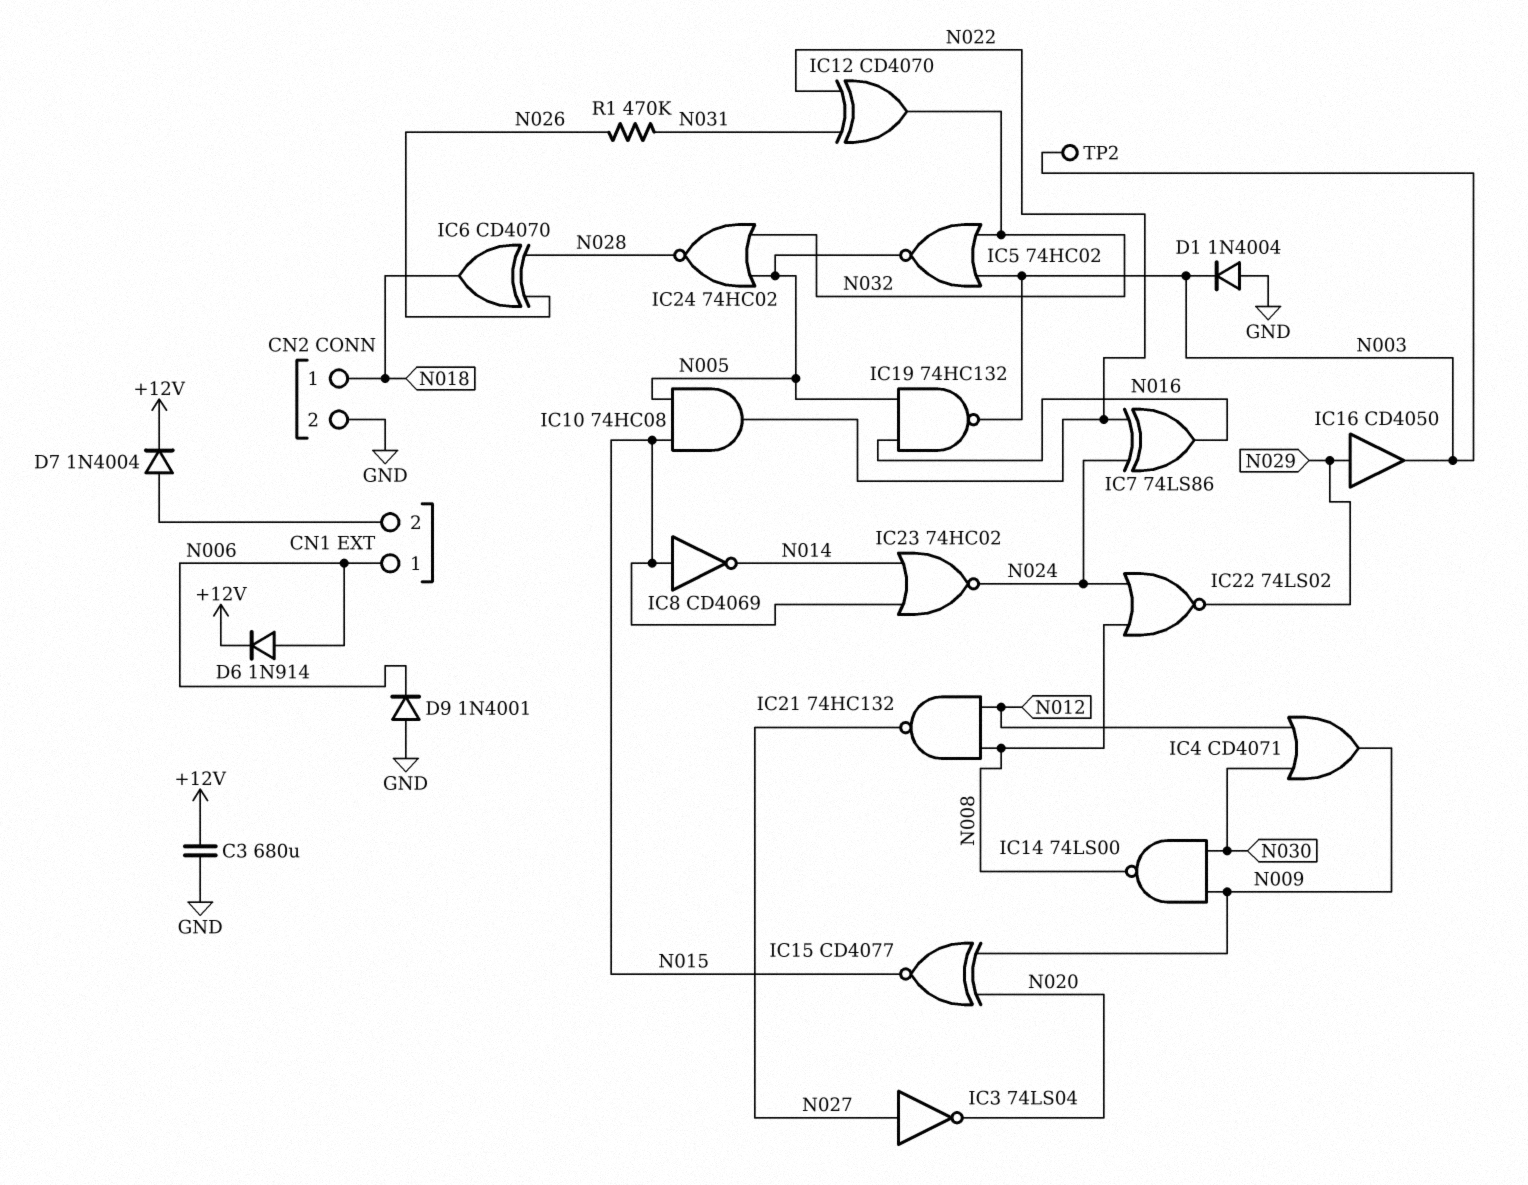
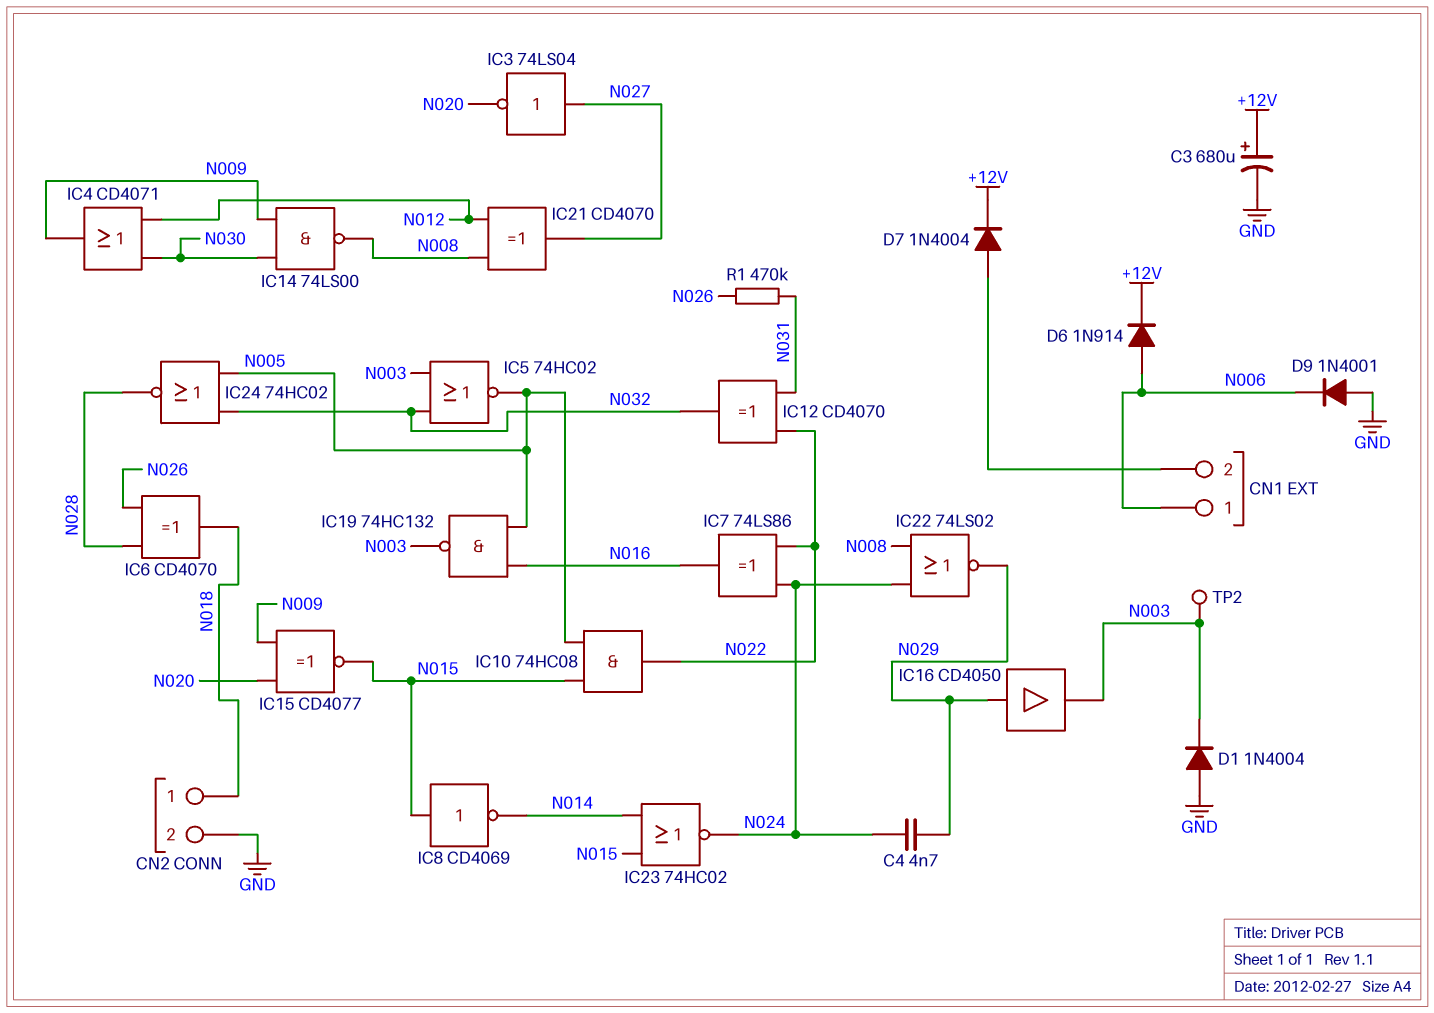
C3: 680uF (+12V, GND) -> 680uF (plus +12V, minus GND)
C4: none -> 4.7nF (N024, N029)
IC21: NAND 74HC132 (in N008, in N012, out N027) -> XOR CD4070 (in N008, in N012, out N027)

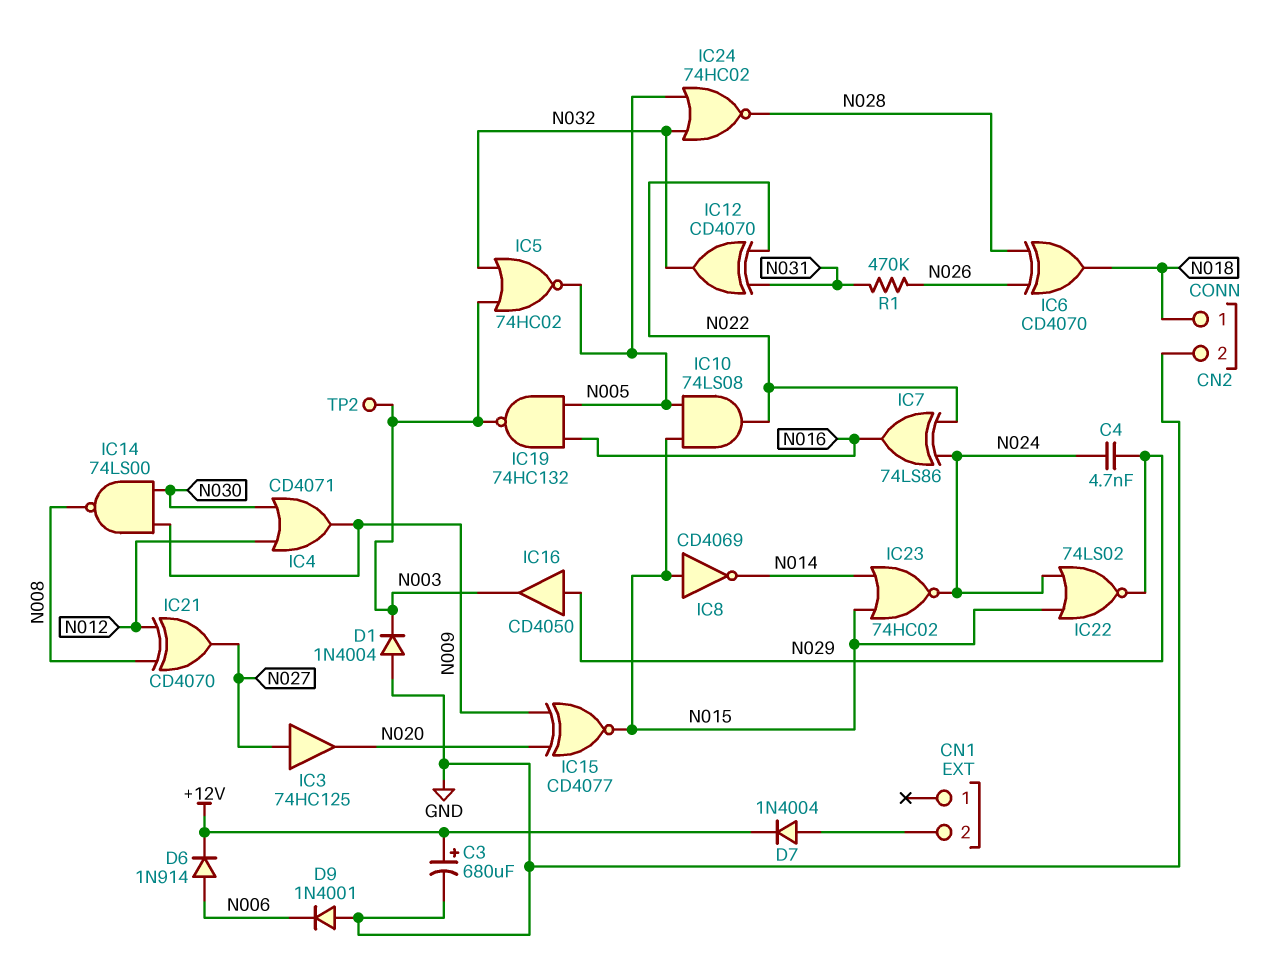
CN1 pin 1: N006 -> none
IC3: NOT 74LS04 (in N027, out N020) -> buffer 74HC125 (in N027, out N020)
IC10: AND 74HC08 (in N005, in N015, out N022) -> AND 74LS08 (in N005, in N015, out N022)
IC22: NOR 74LS02 (in N008, in N024, out N029) -> NOR 74LS02 (in N015, in N024, out N029)

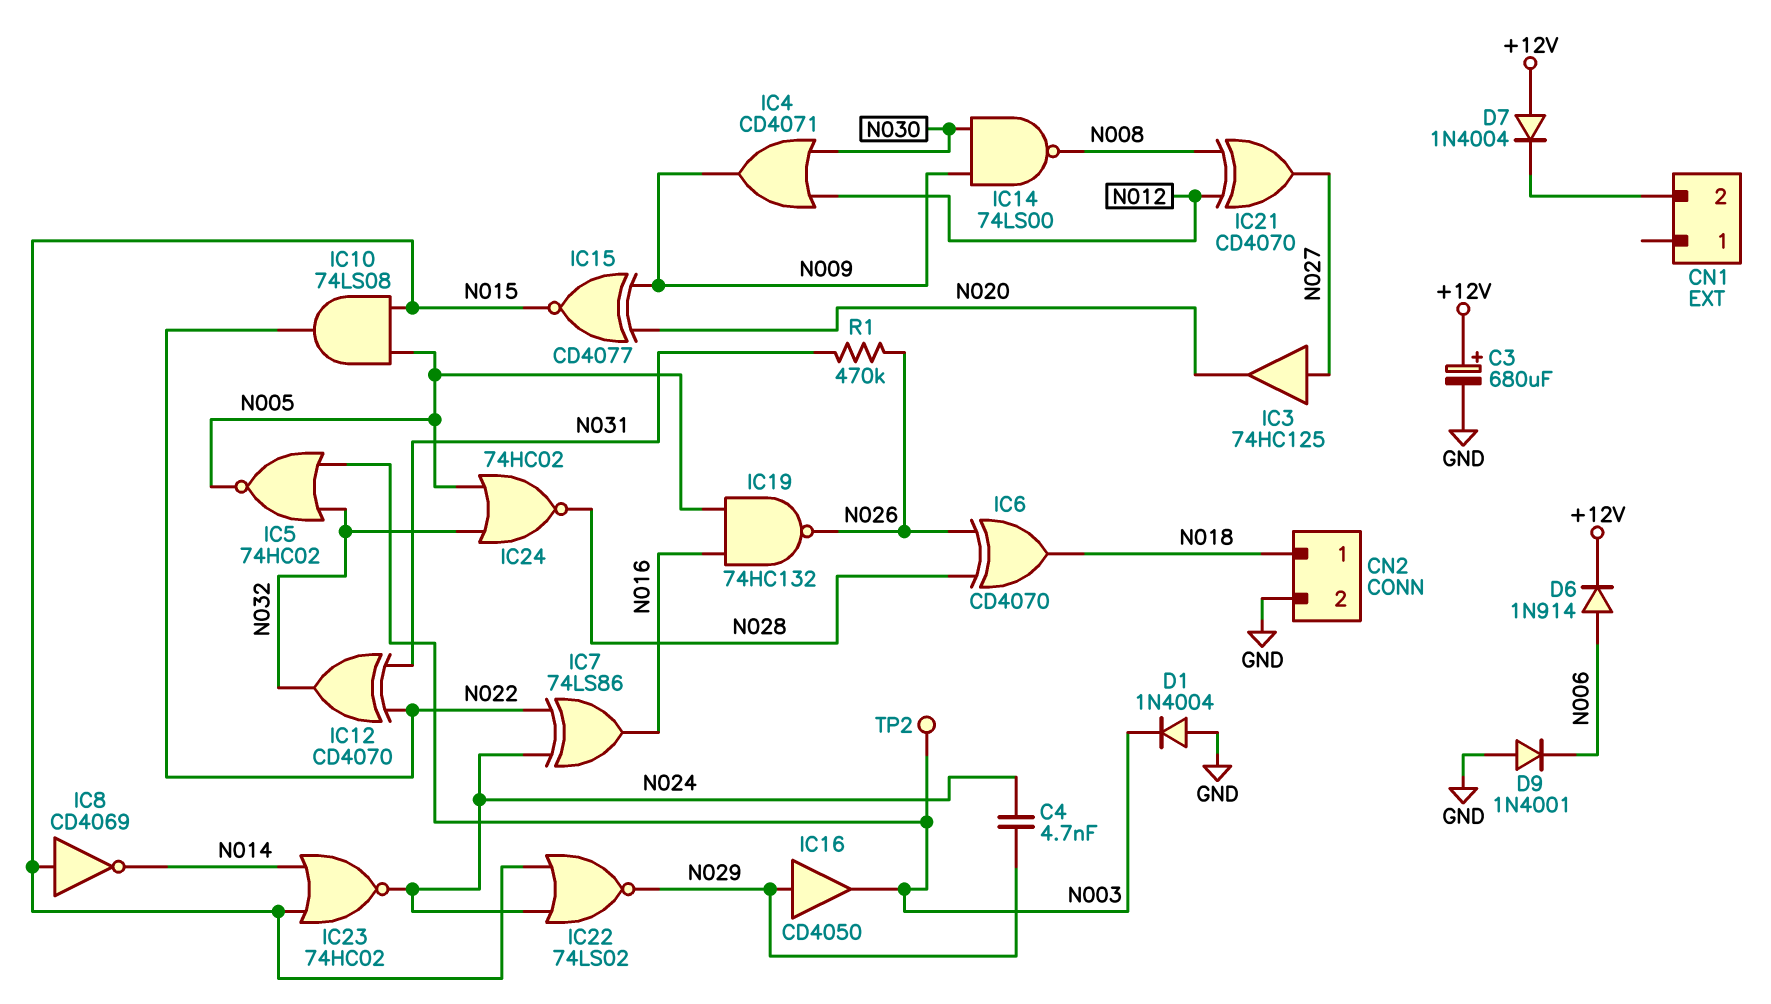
D7: diode 1N4004 (A CN1/2, K +12V) -> diode 1N4004 (A +12V, K CN1/2)
IC19: NAND 74HC132 (in N005, in N016, out N003) -> NAND 74HC132 (in N005, in N016, out N026)

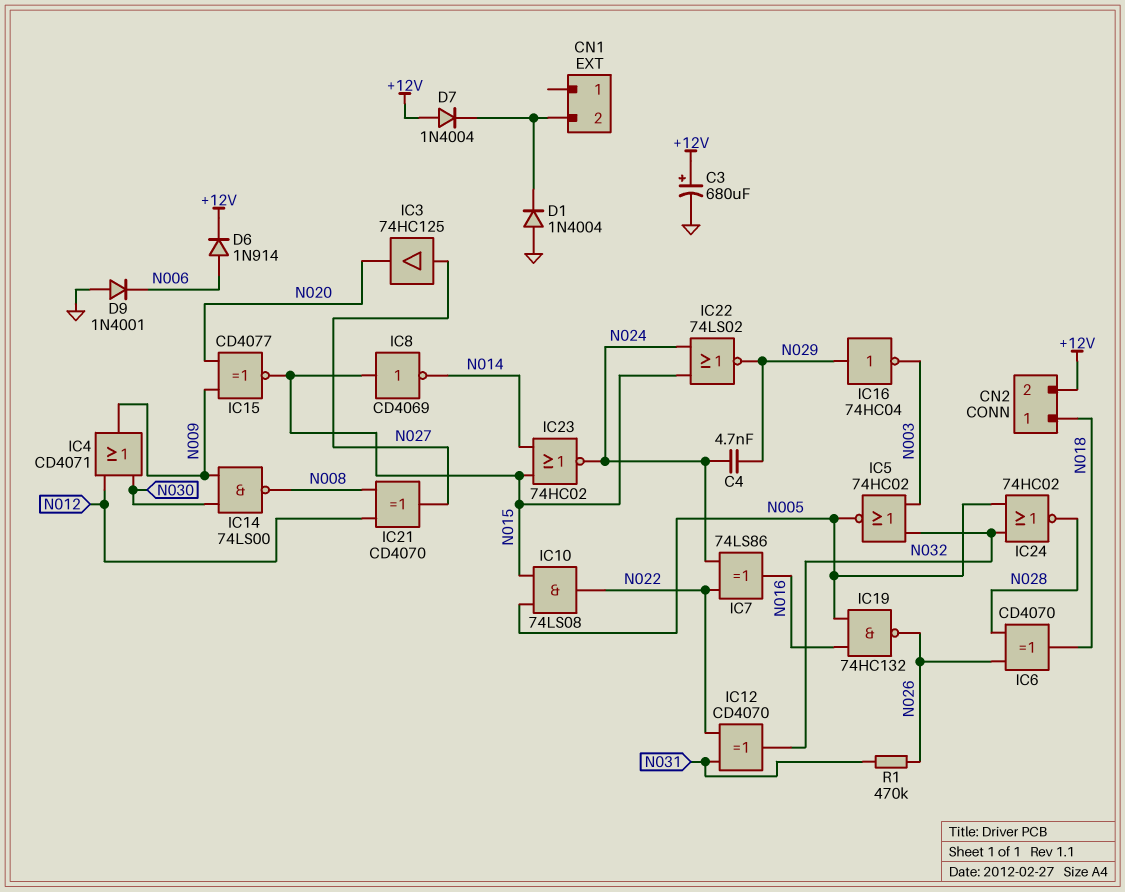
CN2 pin 2: GND -> +12V
D1: diode 1N4004 (A GND, K N003) -> diode 1N4004 (A GND, K CN1/2)
IC16: buffer CD4050 (in N029, out N003) -> NOT 74HC04 (in N029, out N003)
TP2: test point (N003) -> none

